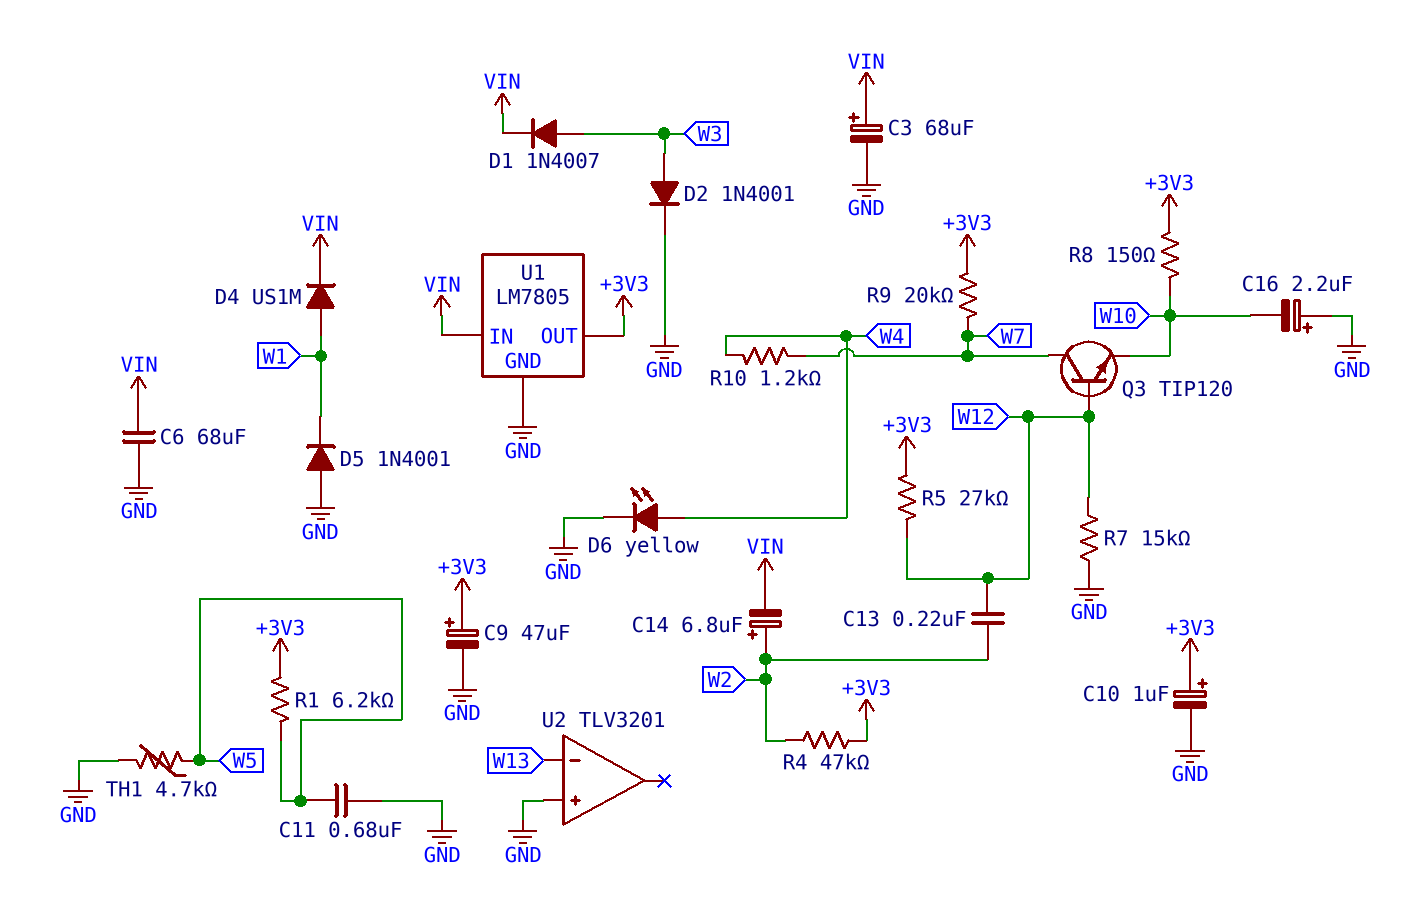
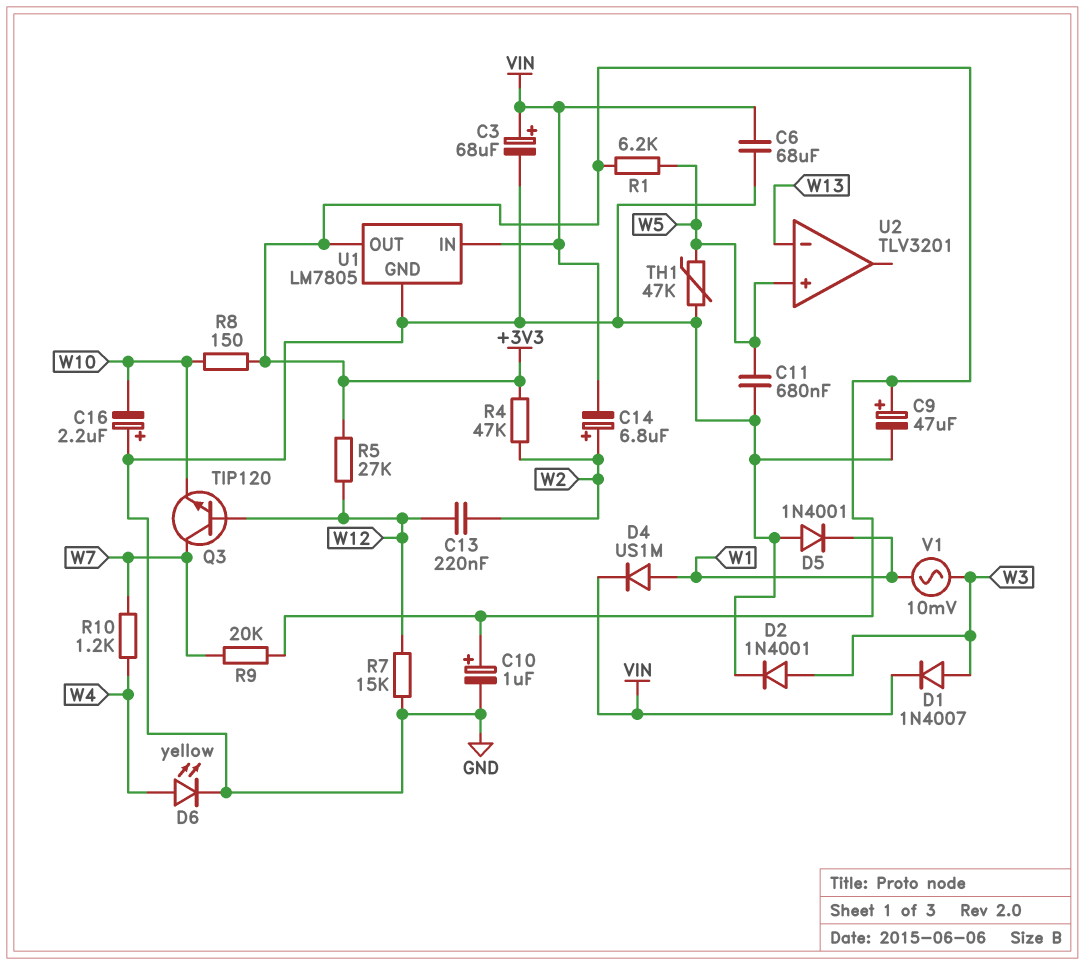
TH1: 4.7k (GND, W5) -> 47k (GND, W5)
U2 pin in+: GND -> W5
V1: none -> AC 10mV (W1, W3)

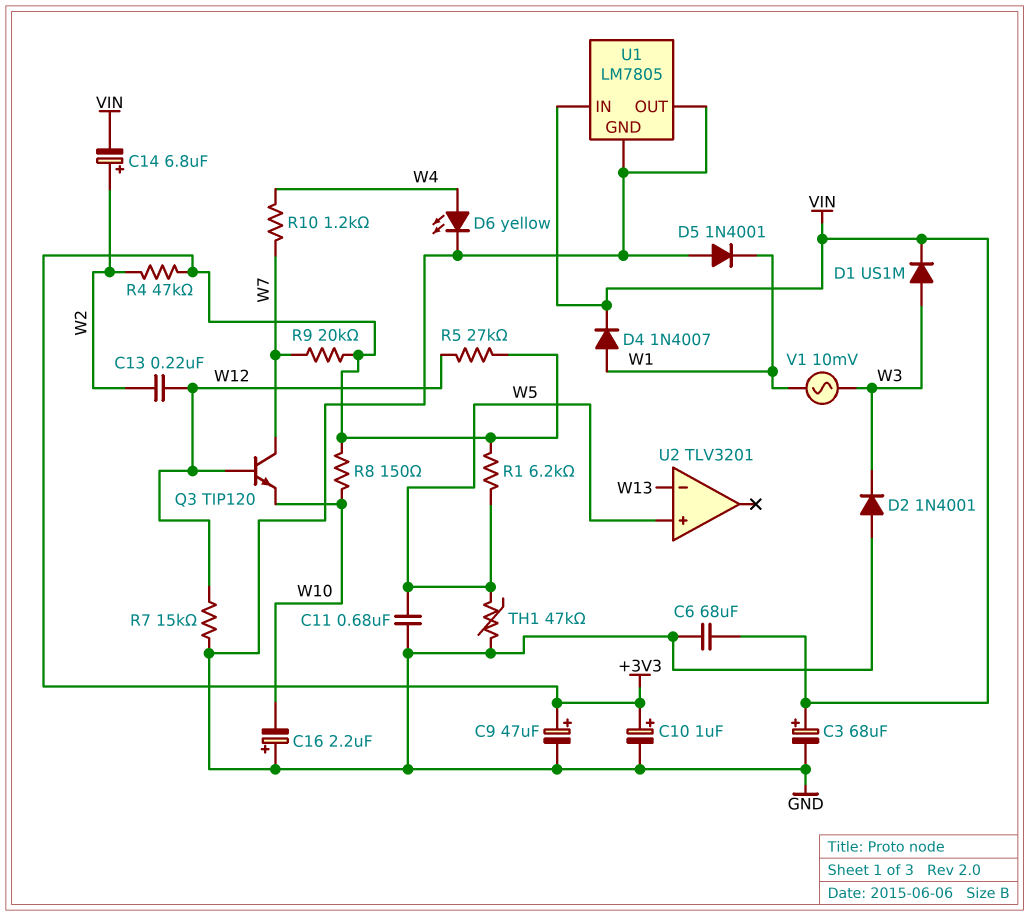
D1: diode 1N4007 (A W3, K VIN) -> diode US1M (A W3, K VIN)
D2: diode 1N4001 (A W3, K GND) -> diode 1N4001 (A GND, K W3)
D4: diode US1M (A W1, K VIN) -> diode 1N4007 (A W1, K VIN)
U1 pin OUT: +3V3 -> GND

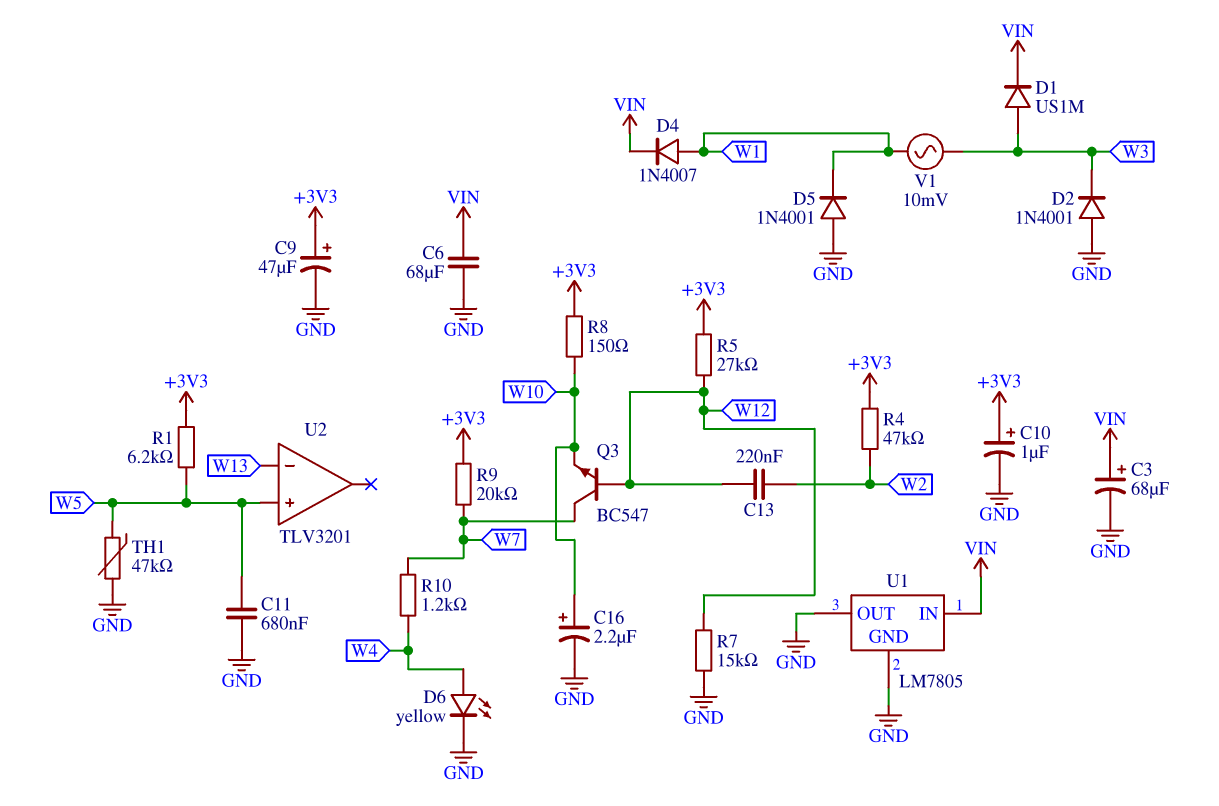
C14: 6.8uF (plus W2, minus VIN) -> none
C16: 2.2uF (plus GND, minus W10) -> 2.2uF (plus W10, minus GND)
Q3: NPN TIP120 (B W12, C W7, E W10) -> NPN BC547 (B W12, C W7, E W10)

